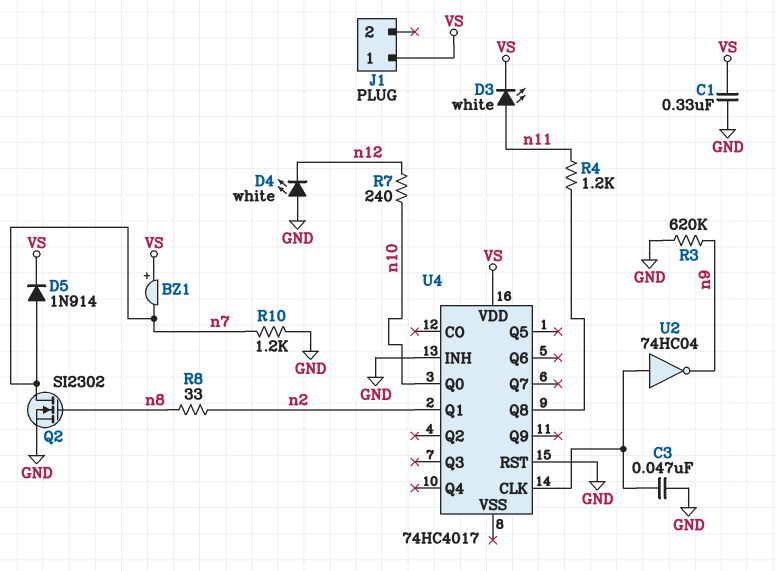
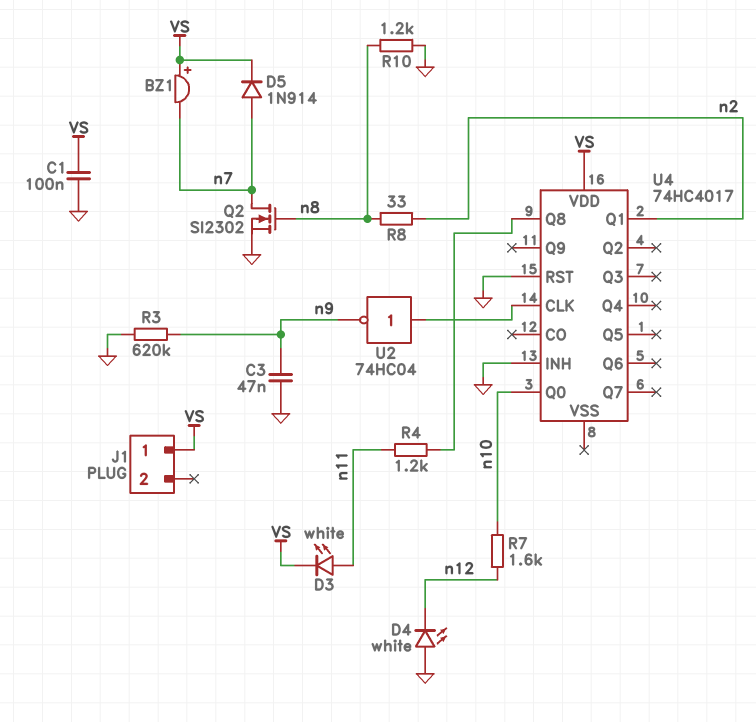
C1: 330nF (GND, VS) -> 100nF (GND, VS)
C3: 47nF (GND, U4/CLK) -> 47nF (GND, n9)
R7: 240 (n10, n12) -> 1.6k (n10, n12)
R10: 1.2k (GND, n7) -> 1.2k (GND, n8)

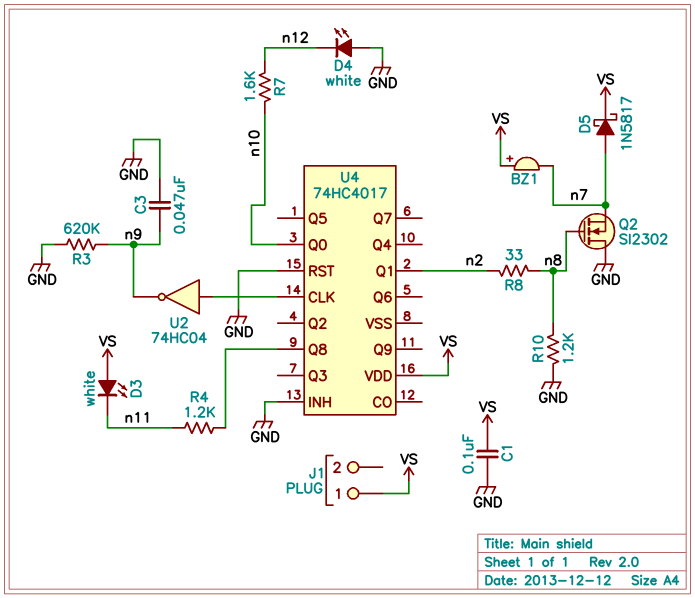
D3: LED white (A n11, K VS) -> LED white (A VS, K n11)
D5: diode 1N914 (A n7, K VS) -> schottky 1N5817 (A n7, K VS)
Q2: NMOS SI2302 (G n8, D n7, S GND) -> NMOS SI2302 (G n8, D GND, S n7)

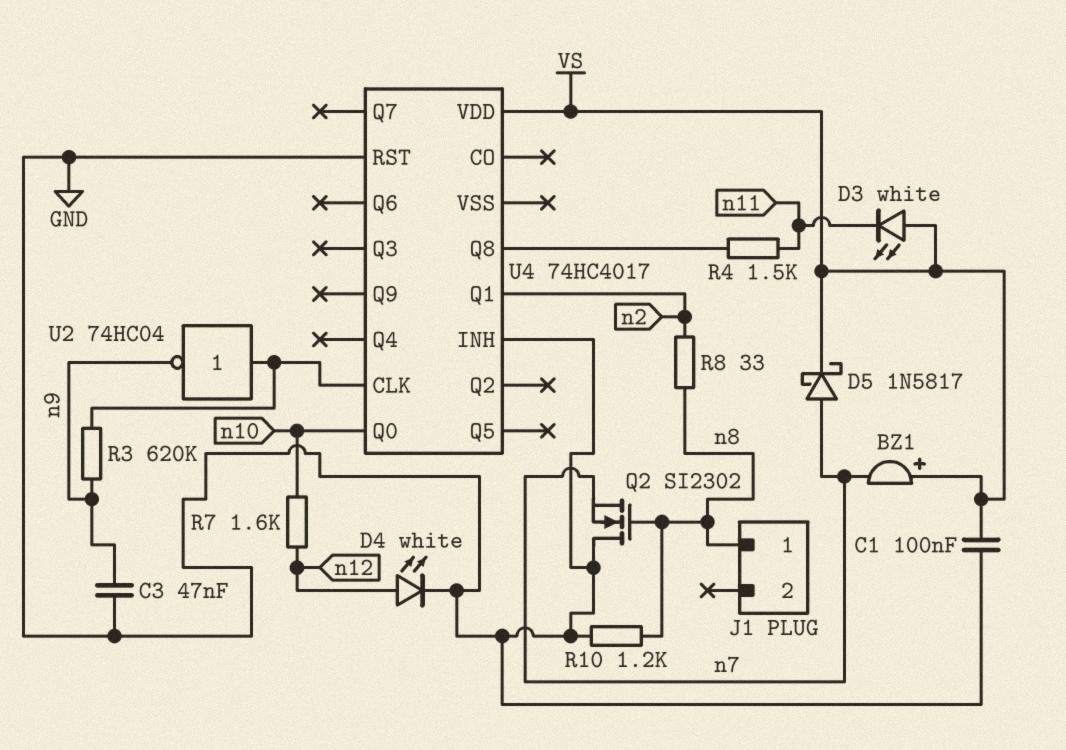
D4: LED white (A GND, K n12) -> LED white (A n12, K GND)
J1 pin 1: VS -> n8
R3: 620k (GND, n9) -> 620k (U4/CLK, n9)
R4: 1.2k (U4/Q8, n11) -> 1.5k (U4/Q8, n11)

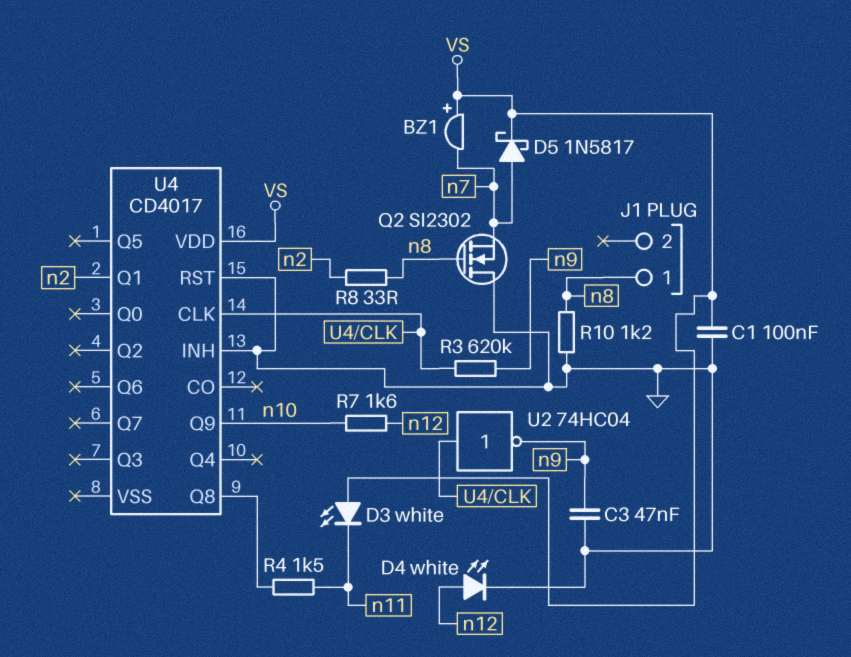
U4: 74HC4017 -> CD4017
U4 pin Q0: n10 -> none
U4 pin Q9: none -> n10

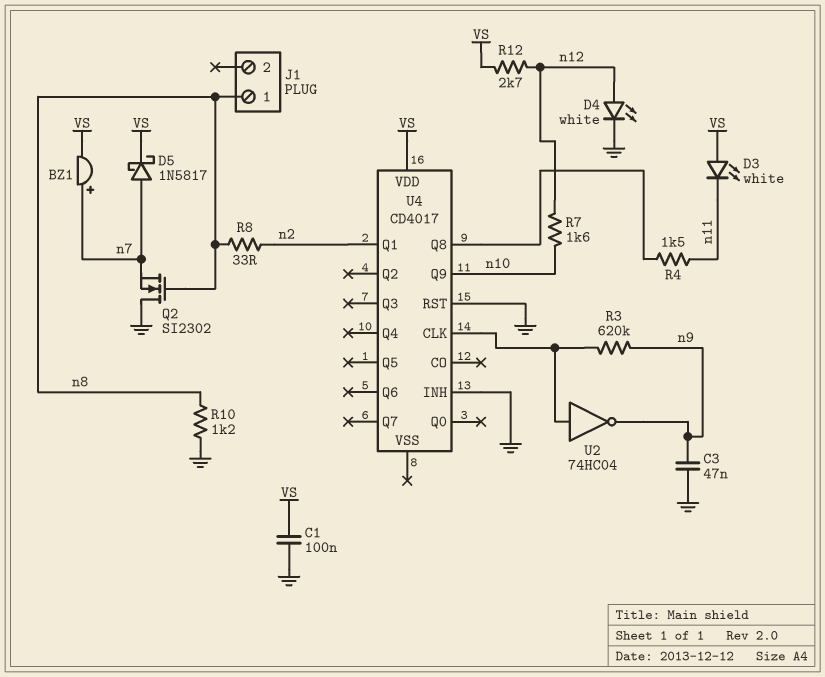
BZ1: buzzer (plus VS, minus n7) -> buzzer (plus n7, minus VS)
R12: none -> 2.7k (VS, n12)

